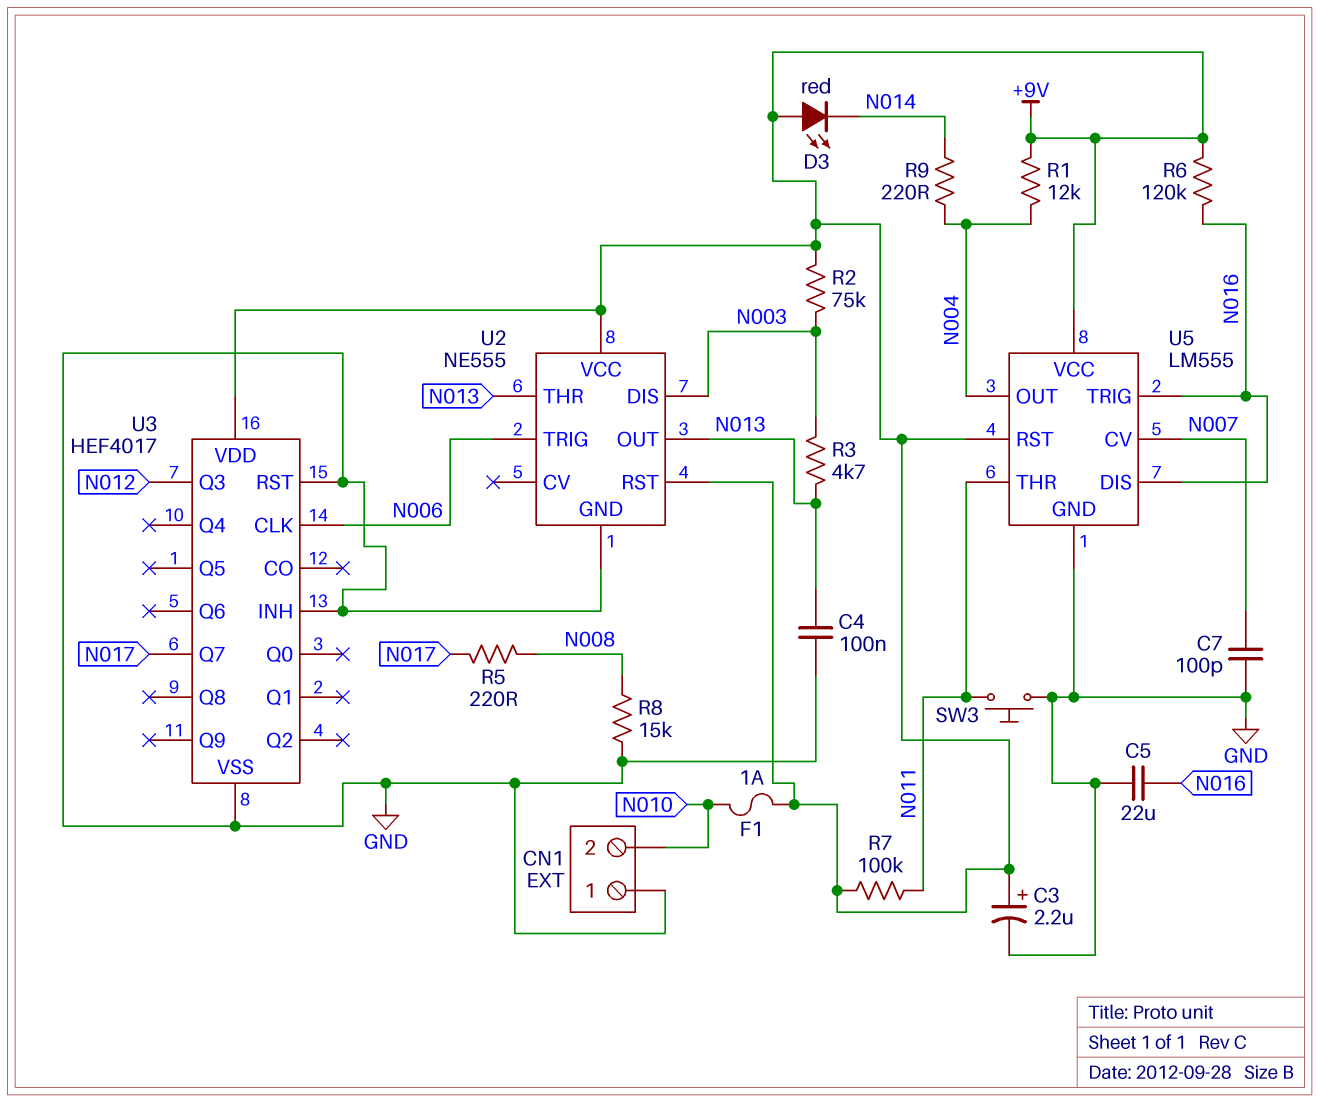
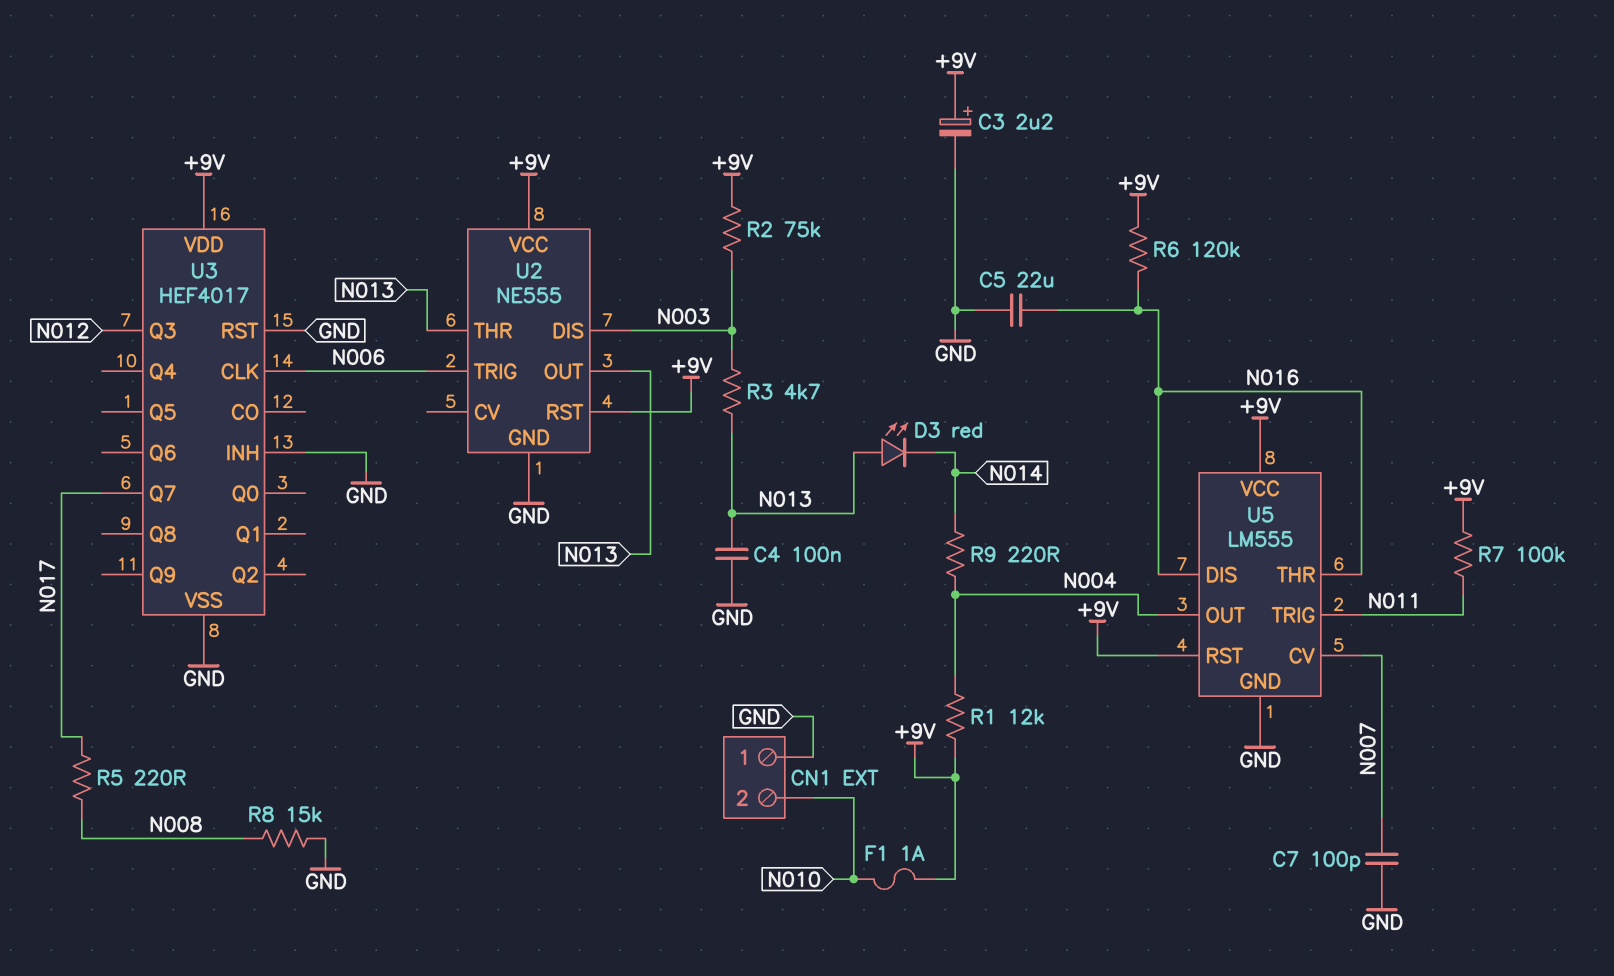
D3: LED red (A +9V, K N014) -> LED red (A N013, K N014)
SW3: button (GND, N011) -> none
U5 pin THR: N011 -> N016
U5 pin TRIG: N016 -> N011

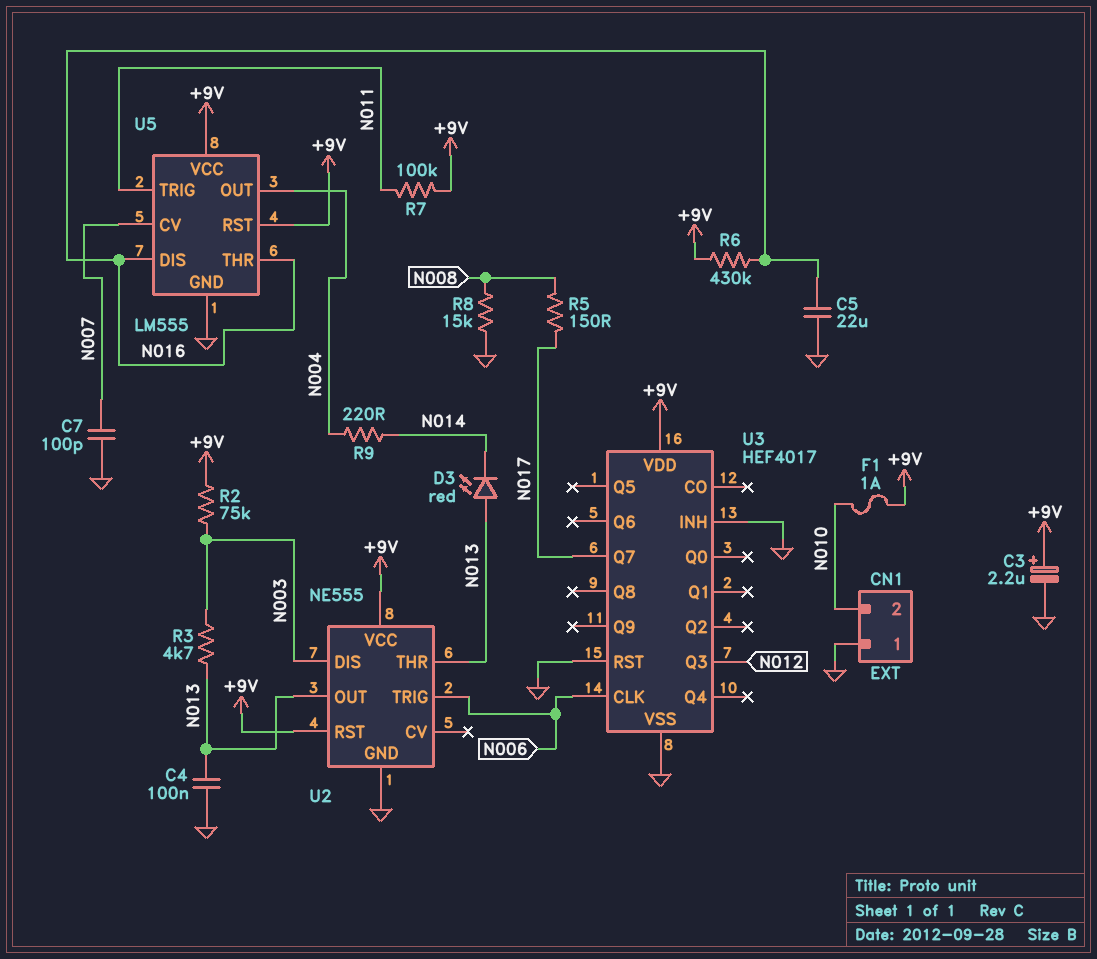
R1: 12k (+9V, N004) -> none
R5: 220 (N008, N017) -> 150 (N008, N017)
R6: 120k (+9V, N016) -> 430k (+9V, N016)

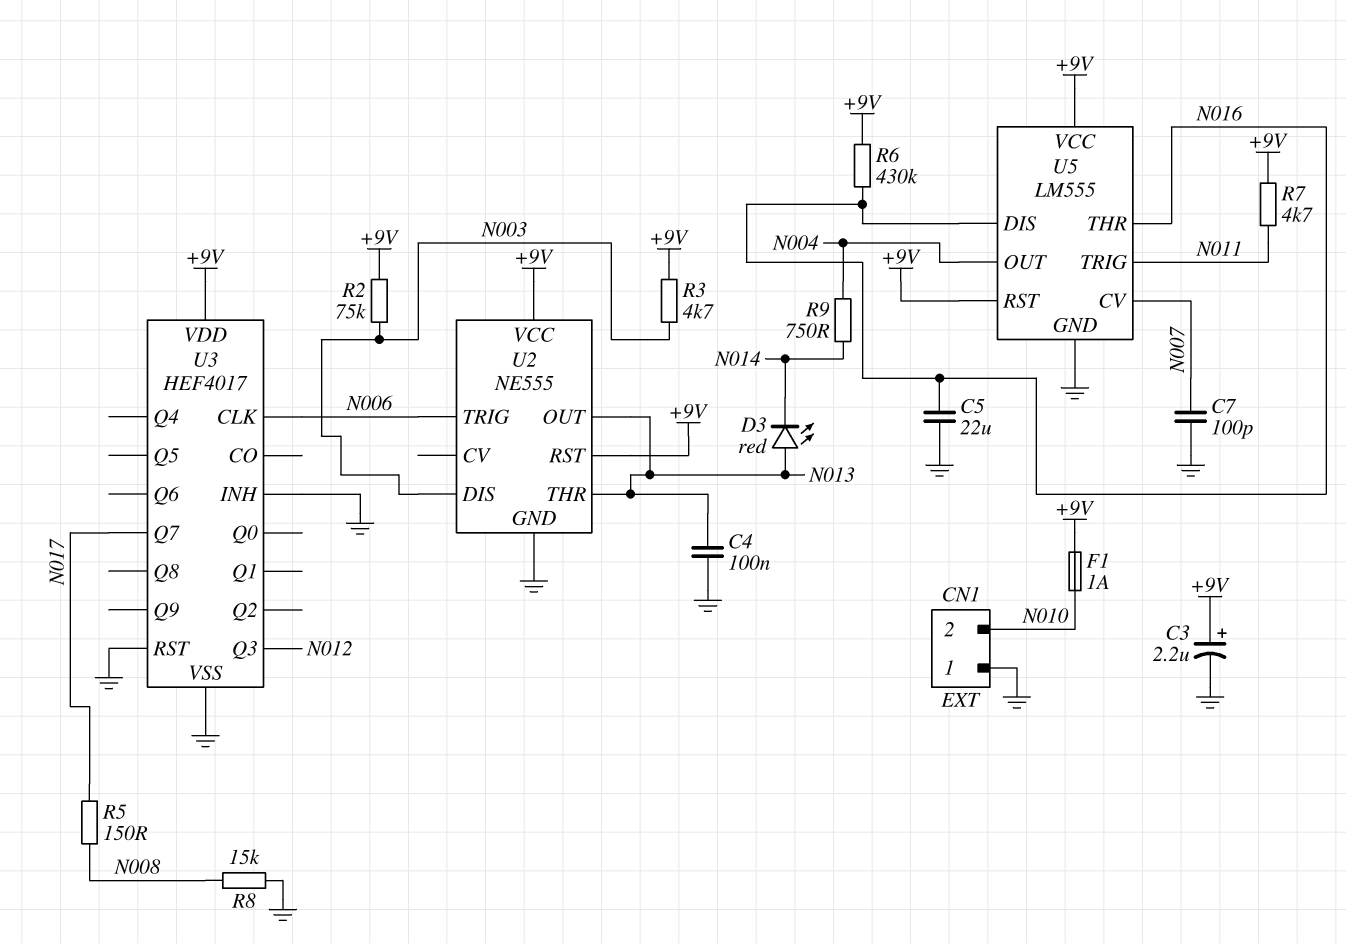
R3: 4.7k (N003, N013) -> 4.7k (+9V, N003)
R7: 100k (+9V, N011) -> 4.7k (+9V, N011)
R9: 220 (N004, N014) -> 750 (N004, N014)

